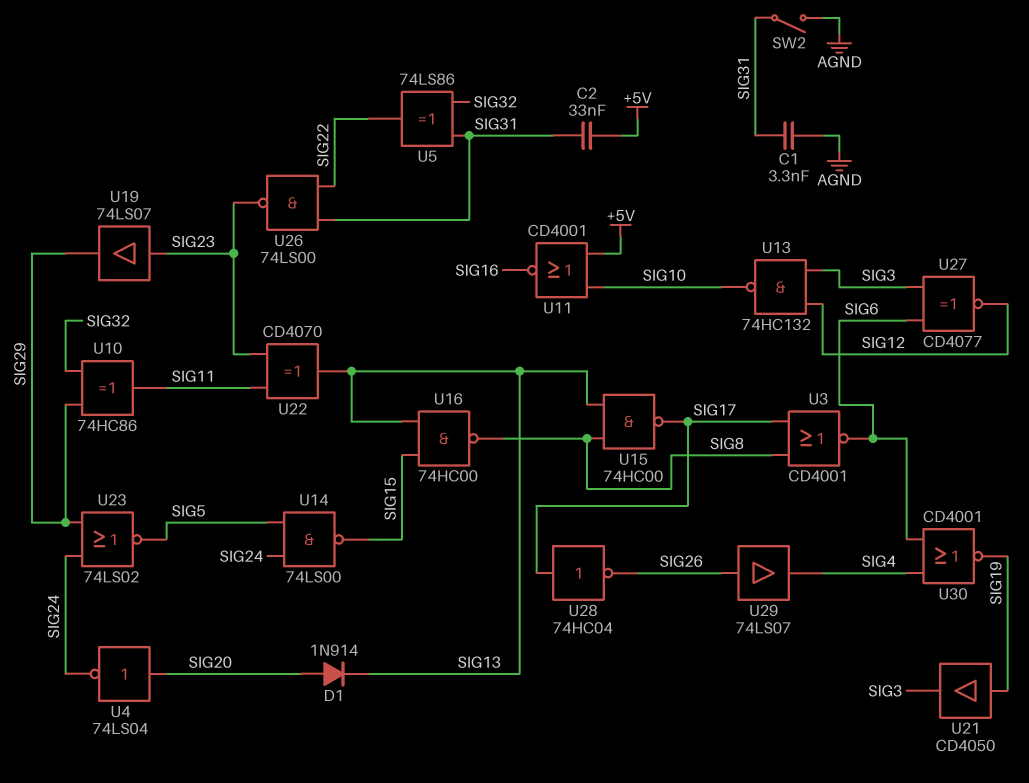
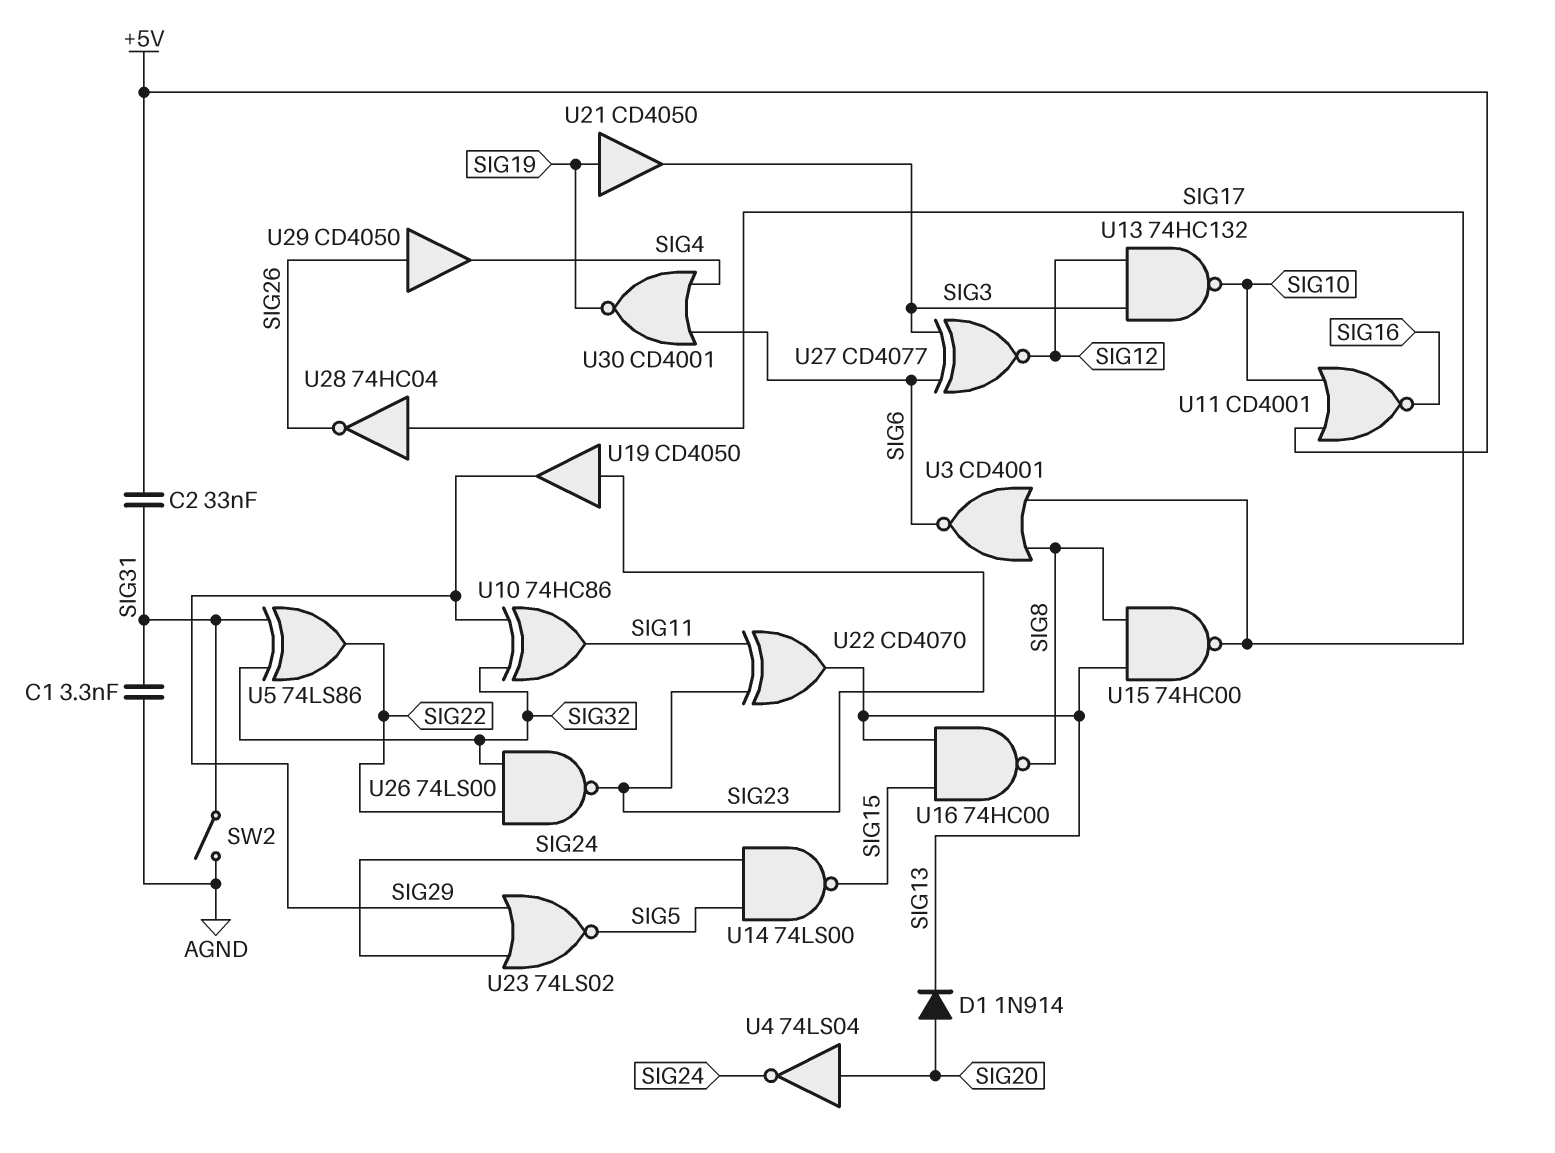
U19: buffer 74LS07 (in SIG23, out SIG29) -> buffer CD4050 (in SIG23, out SIG29)
U26: NAND 74LS00 (in SIG22, in SIG31, out SIG23) -> NAND 74LS00 (in SIG22, in SIG32, out SIG23)
U29: buffer 74LS07 (in SIG26, out SIG4) -> buffer CD4050 (in SIG26, out SIG4)

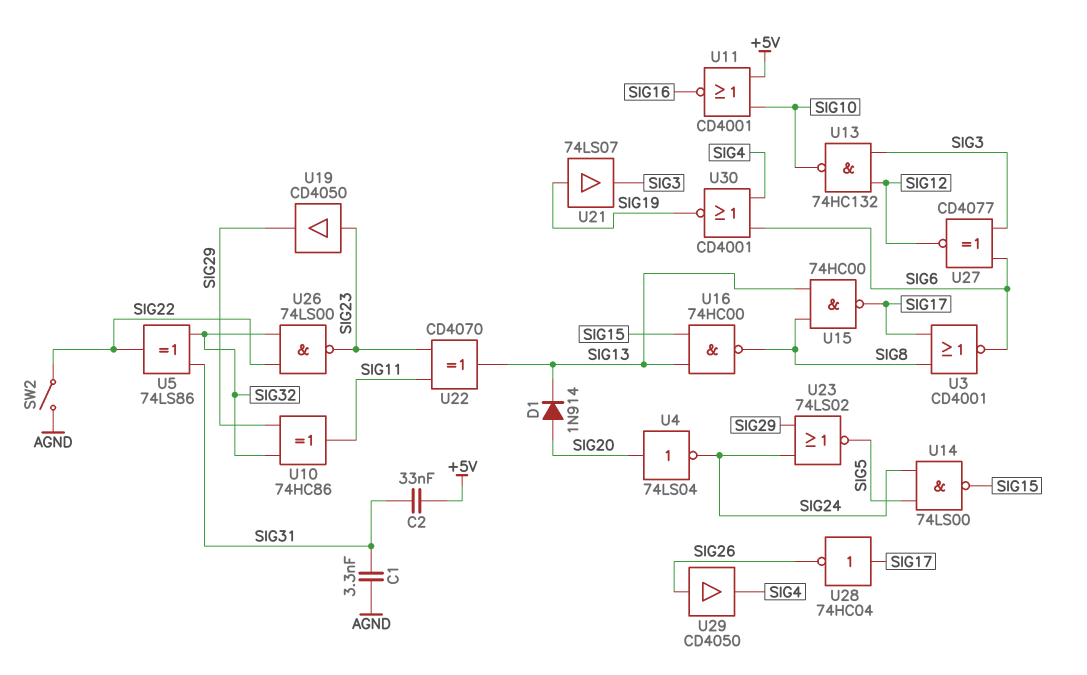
SW2: switch (AGND, SIG31) -> switch (AGND, SIG22)
U21: buffer CD4050 (in SIG19, out SIG3) -> buffer 74LS07 (in SIG19, out SIG3)

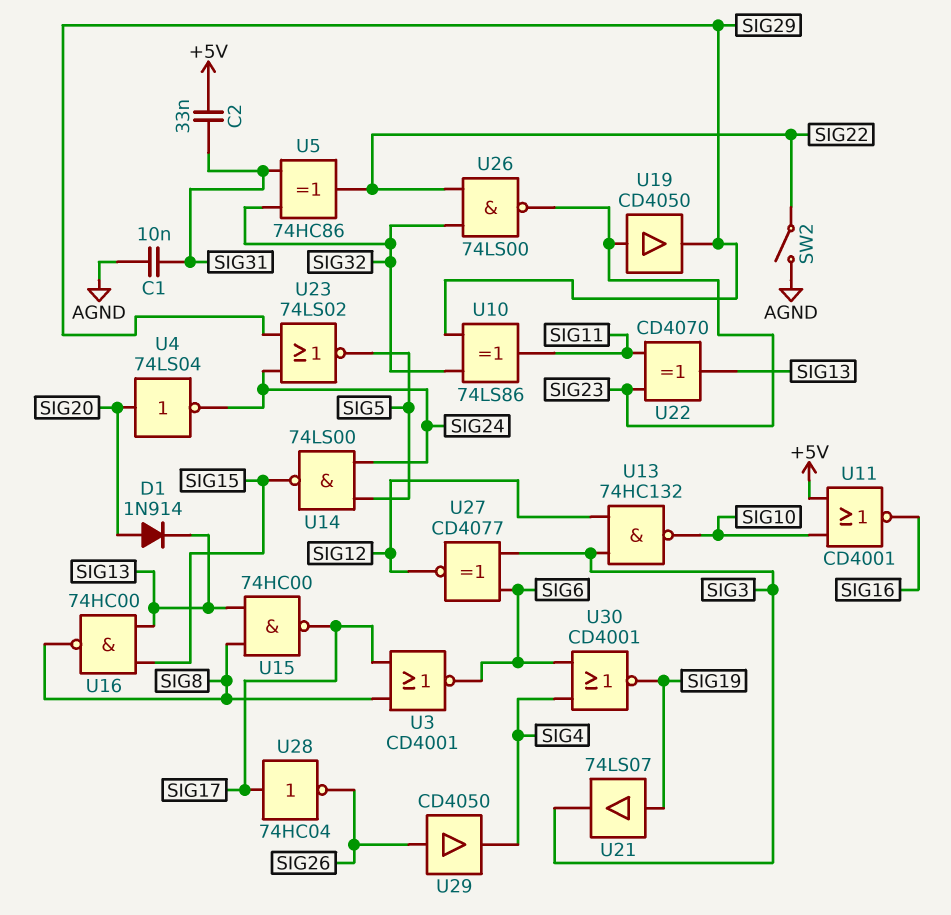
C1: 3.3nF (AGND, SIG31) -> 10nF (AGND, SIG31)
U5: XOR 74LS86 (in SIG31, in SIG32, out SIG22) -> XOR 74HC86 (in SIG31, in SIG32, out SIG22)
U10: XOR 74HC86 (in SIG29, in SIG32, out SIG11) -> XOR 74LS86 (in SIG29, in SIG32, out SIG11)

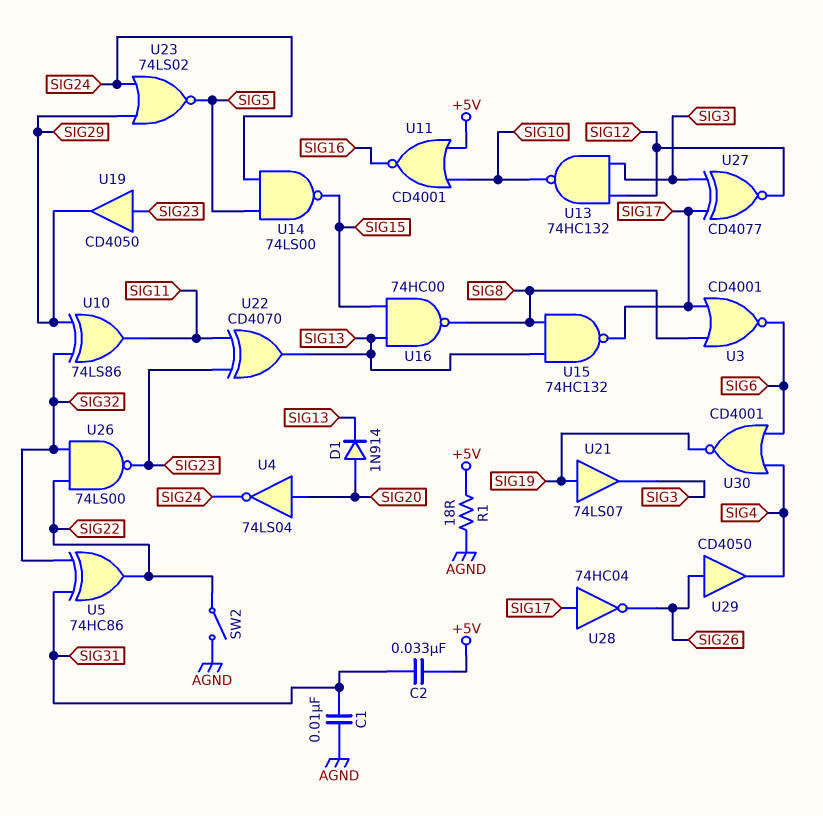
R1: none -> 18 (+5V, AGND)
U15: NAND 74HC00 (in SIG8, in SIG13, out SIG17) -> NAND 74HC132 (in SIG8, in SIG13, out SIG17)
U27: XNOR CD4077 (in SIG3, in SIG6, out SIG12) -> XNOR CD4077 (in SIG3, in SIG17, out SIG12)

